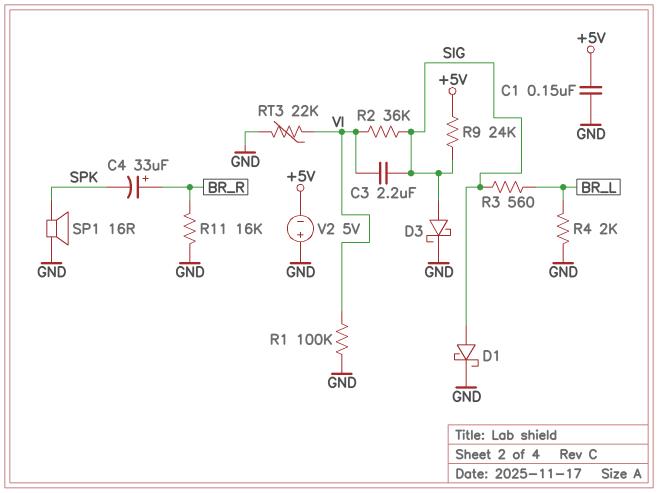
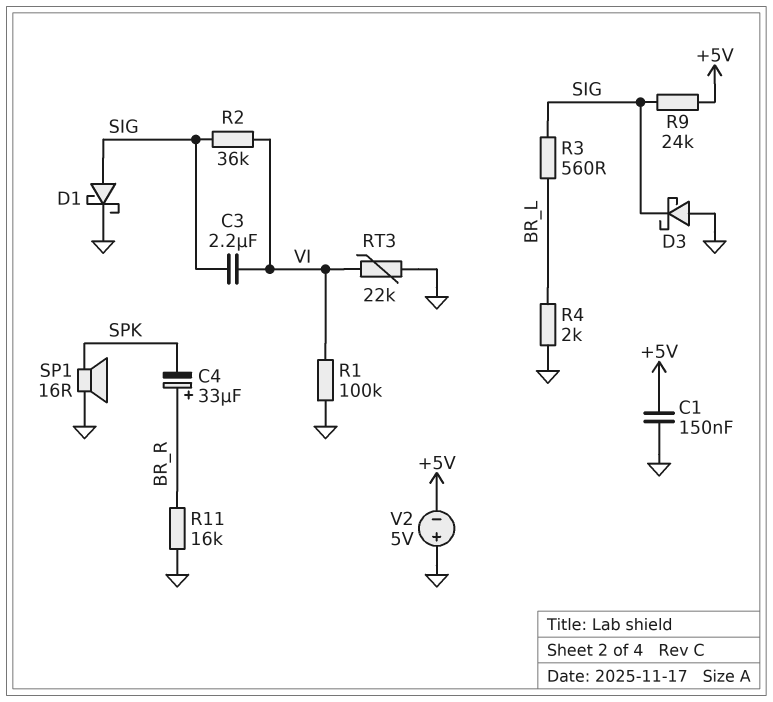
D3: schottky (A SIG, K GND) -> schottky (A GND, K SIG)

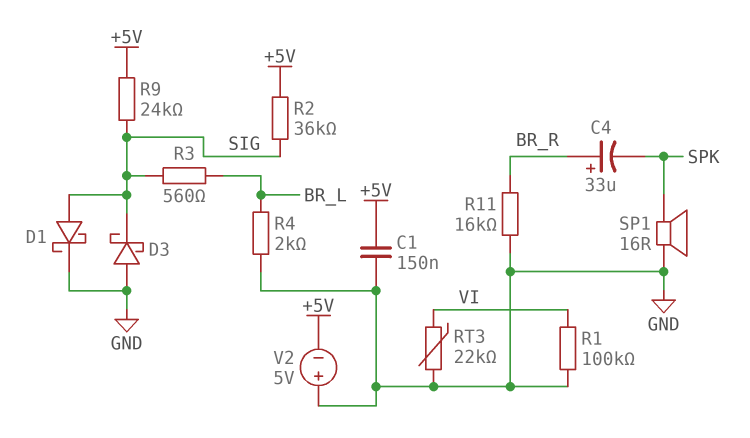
C3: 2.2uF (SIG, VI) -> none
R2: 36k (SIG, VI) -> 36k (+5V, SIG)

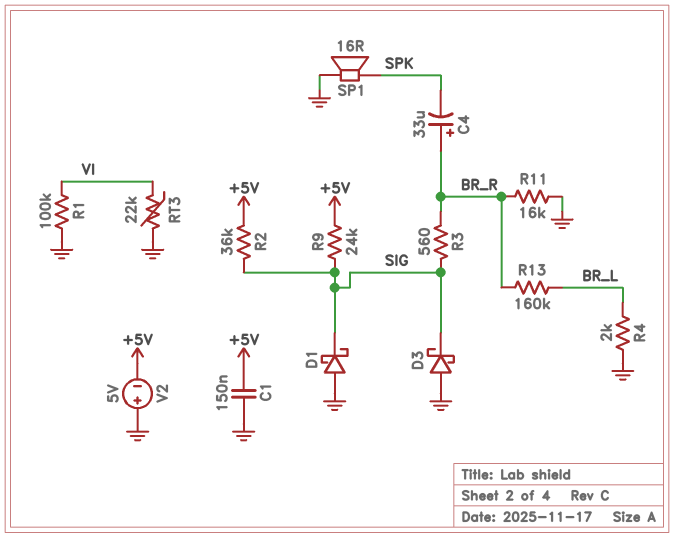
D1: schottky (A SIG, K GND) -> schottky (A GND, K SIG)
R3: 560 (BR_L, SIG) -> 560 (BR_R, SIG)
R13: none -> 160k (BR_L, BR_R)

